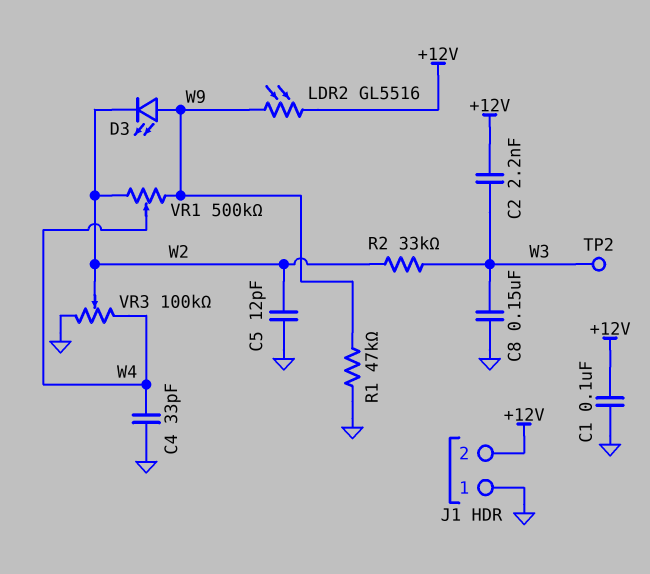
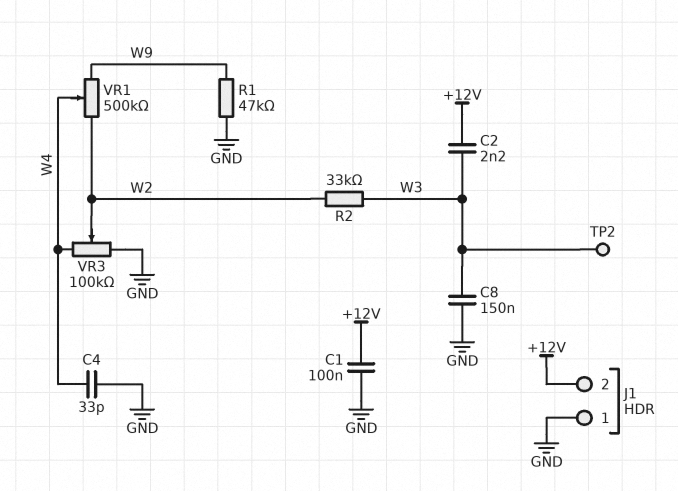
C5: 12pF (GND, W2) -> none
D3: LED (A W9, K W2) -> none
LDR2: GL5516 (+12V, W9) -> none

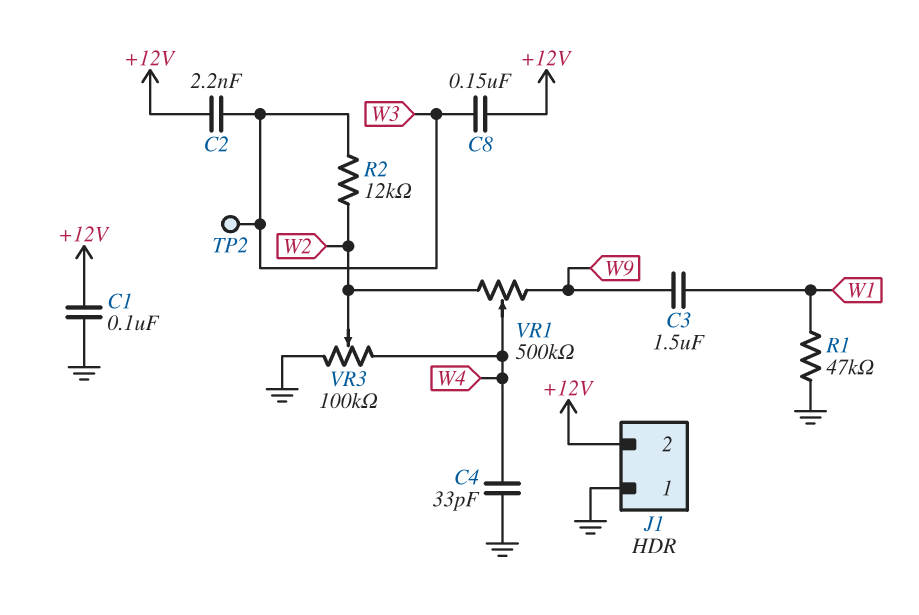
C3: none -> 1.5uF (W1, W9)
C8: 150nF (GND, W3) -> 150nF (+12V, W3)
R1: 47k (GND, W9) -> 47k (GND, W1)
R2: 33k (W2, W3) -> 12k (W2, W3)

